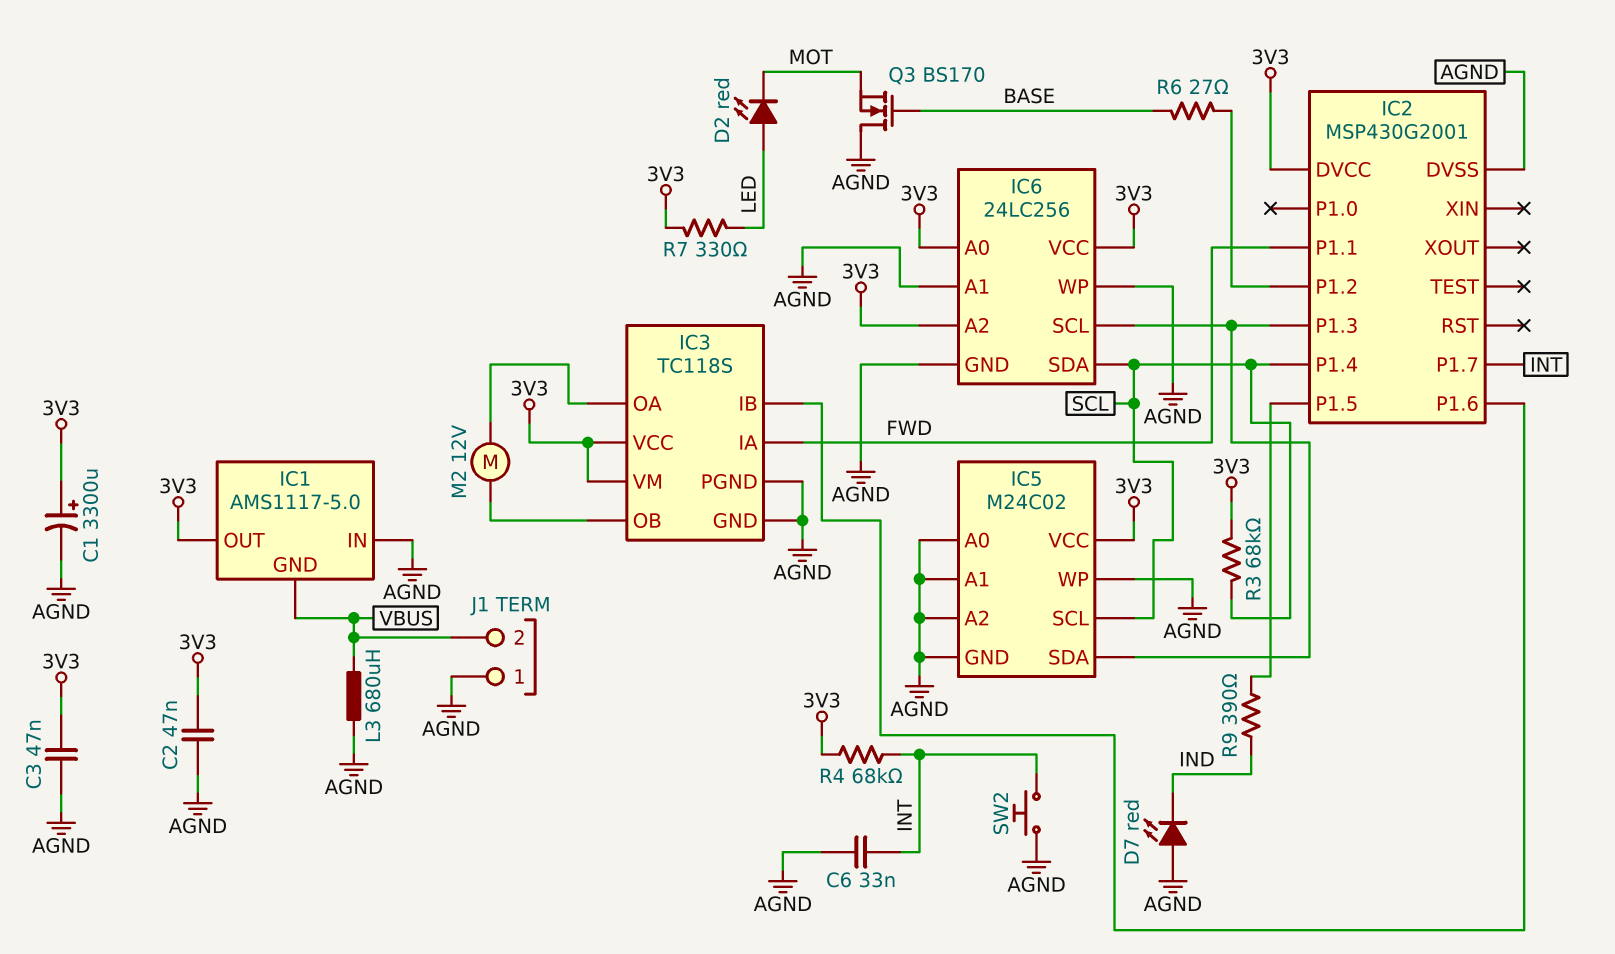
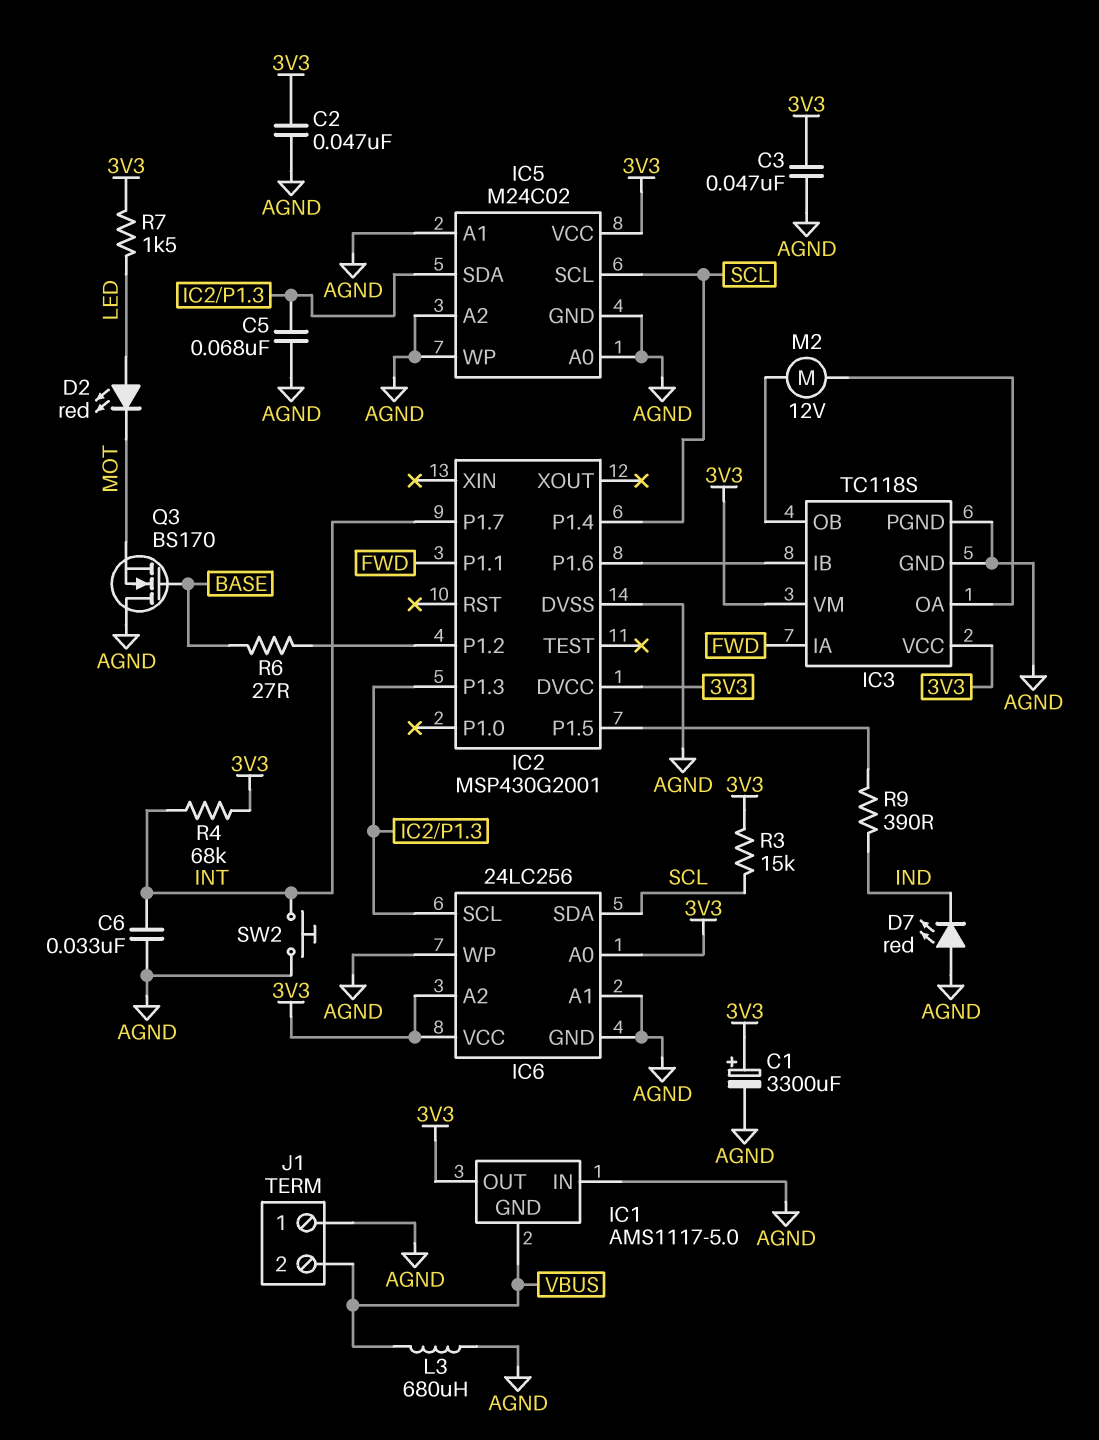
C5: none -> 68nF (AGND, IC2/P1.3)
R3: 68k (3V3, SCL) -> 15k (3V3, SCL)
R7: 330 (3V3, LED) -> 1.5k (3V3, LED)

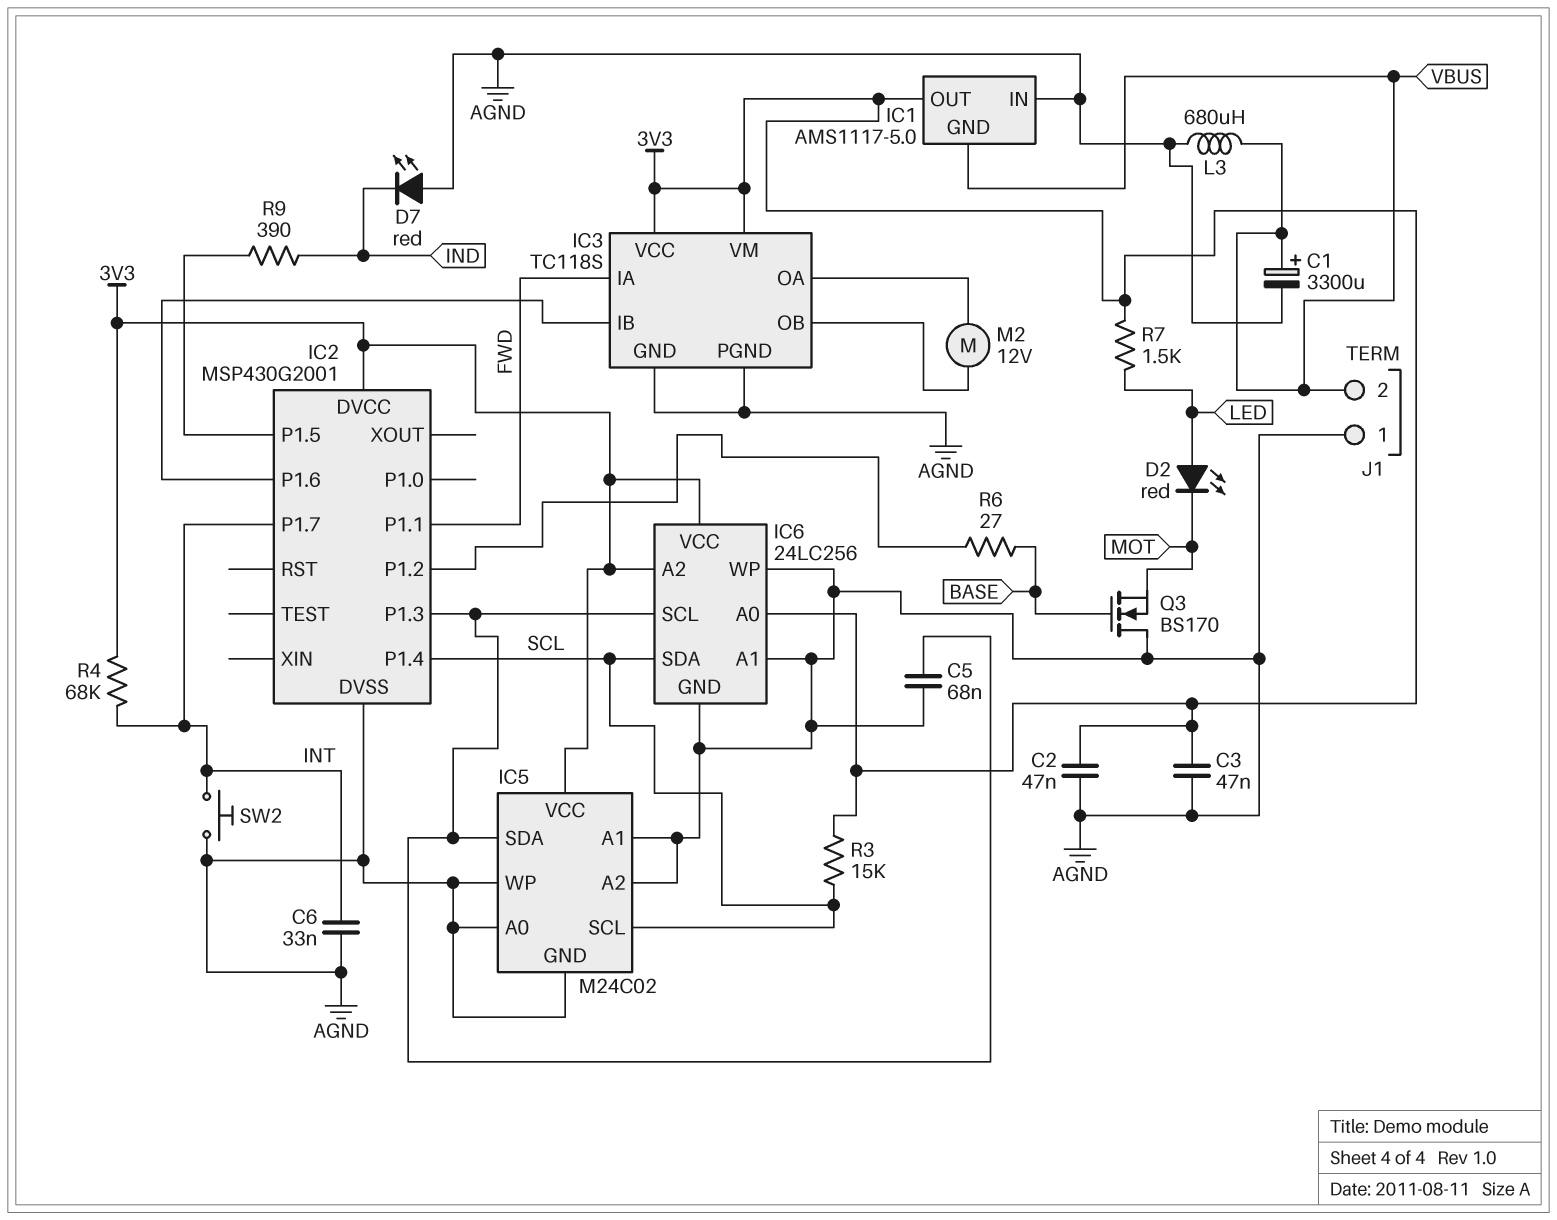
C1: 3300uF (plus 3V3, minus AGND) -> 3300uF (plus VBUS, minus AGND)

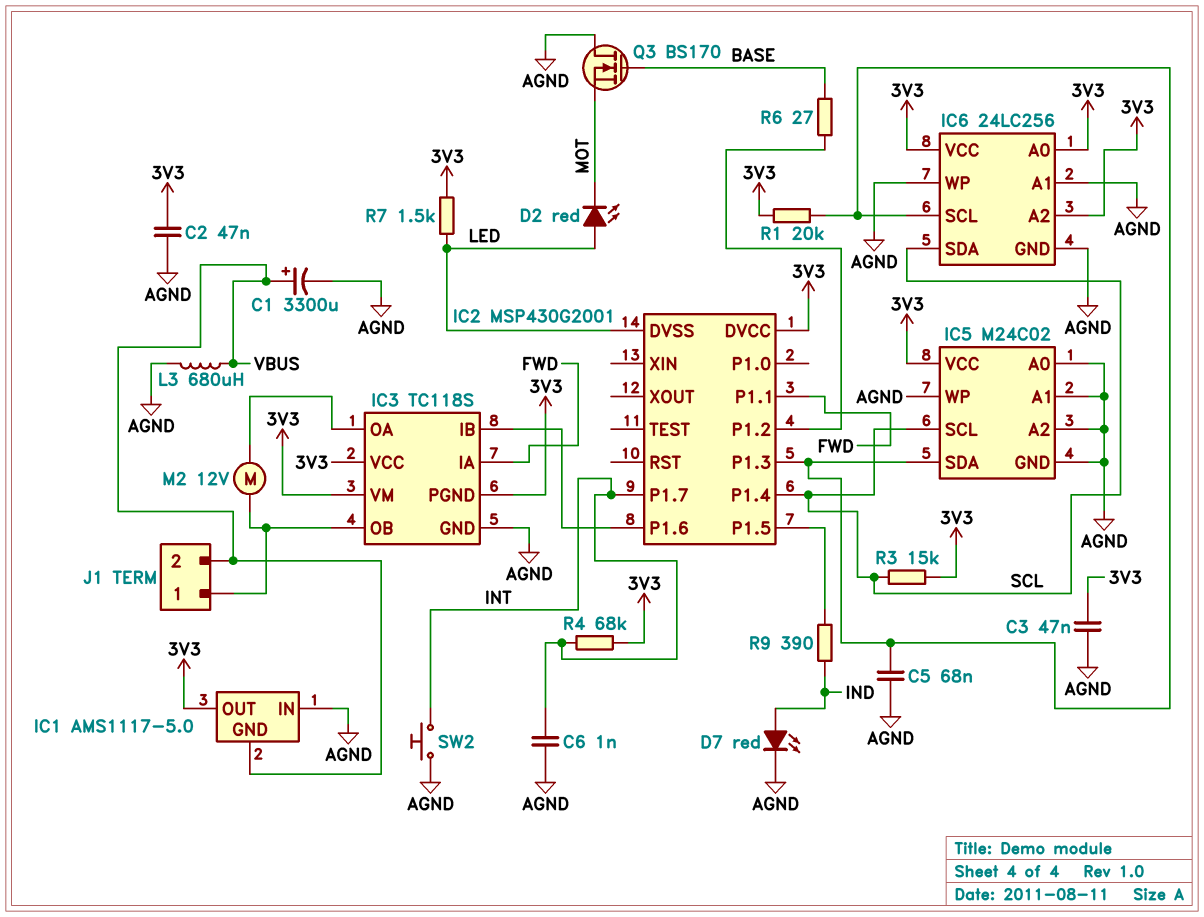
C6: 33nF (AGND, INT) -> 1nF (AGND, INT)
D7: LED red (A AGND, K IND) -> LED red (A IND, K AGND)
IC2 pin DVSS: AGND -> LED
IC3 pin PGND: AGND -> 3V3
J1 pin 1: AGND -> IC3/OB
R1: none -> 20k (3V3, IC2/P1.3)

